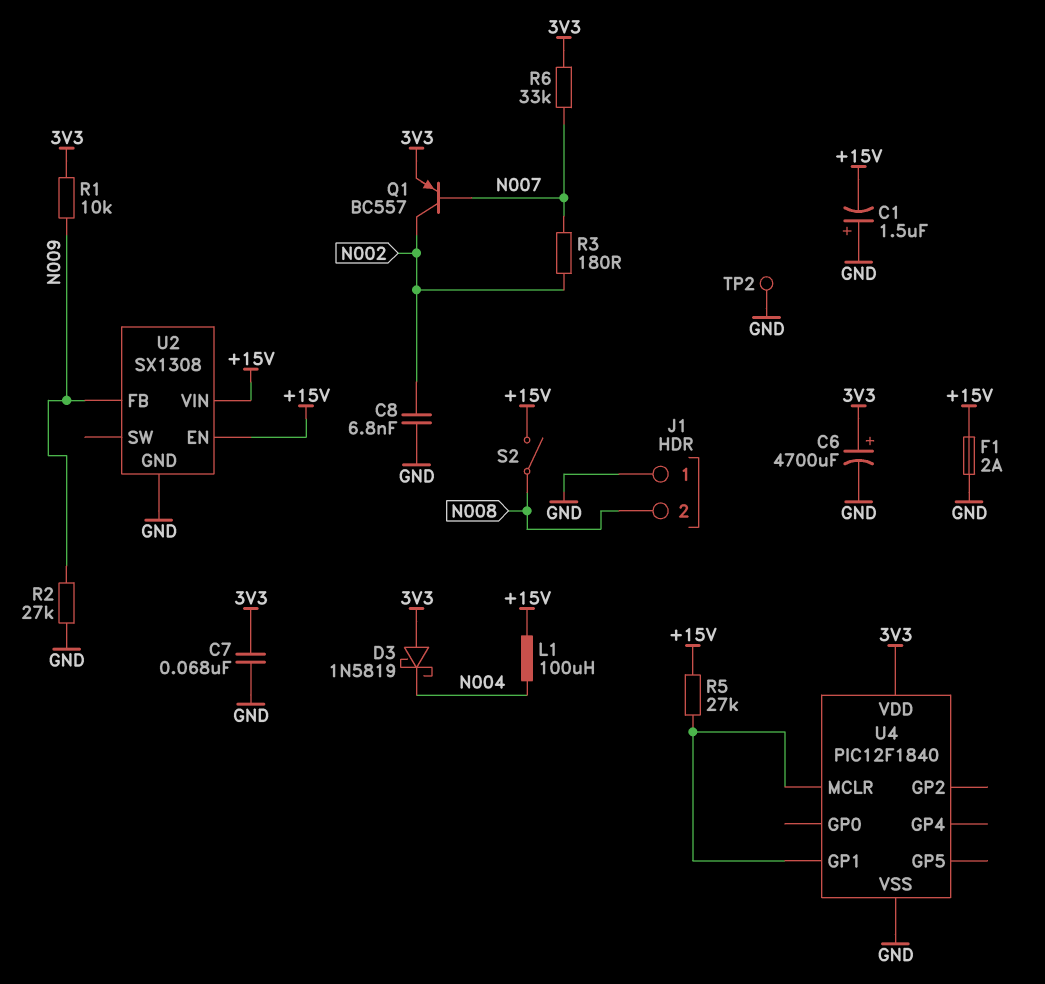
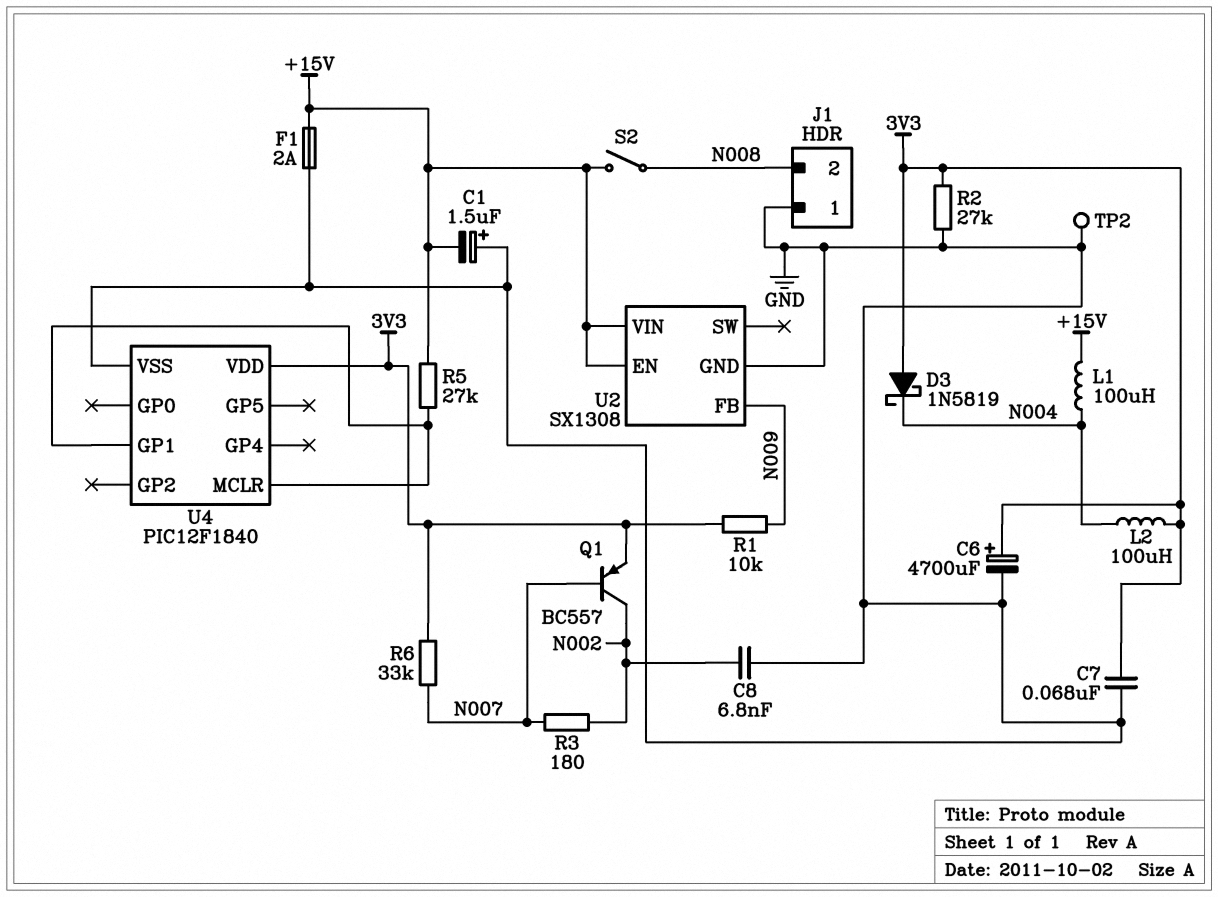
L2: none -> 100uH (3V3, N004)
R2: 27k (GND, N009) -> 27k (3V3, GND)

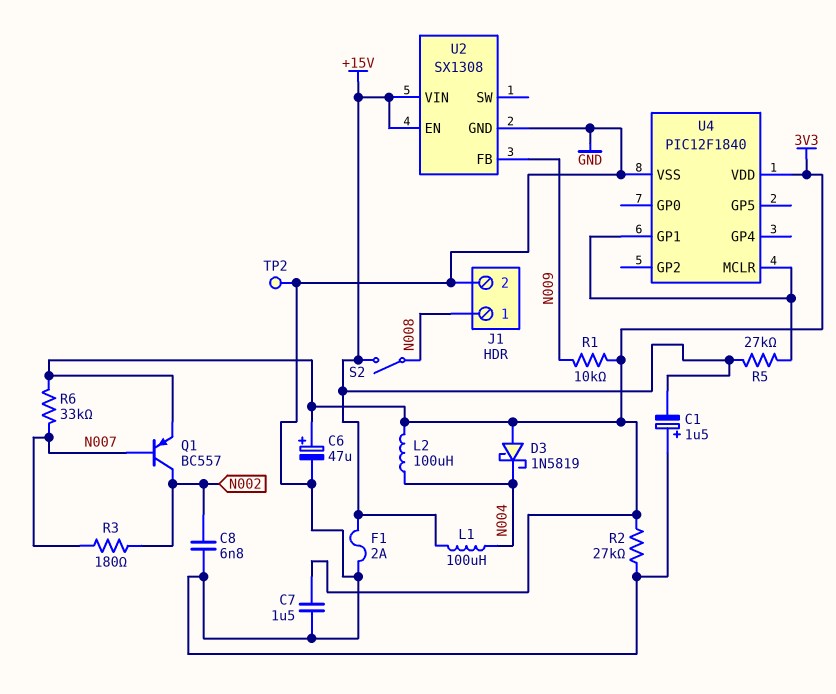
C6: 4700uF (plus 3V3, minus GND) -> 47uF (plus 3V3, minus GND)
C7: 68nF (3V3, GND) -> 1.5uF (3V3, GND)
J1 pin 1: GND -> N008
J1 pin 2: N008 -> GND

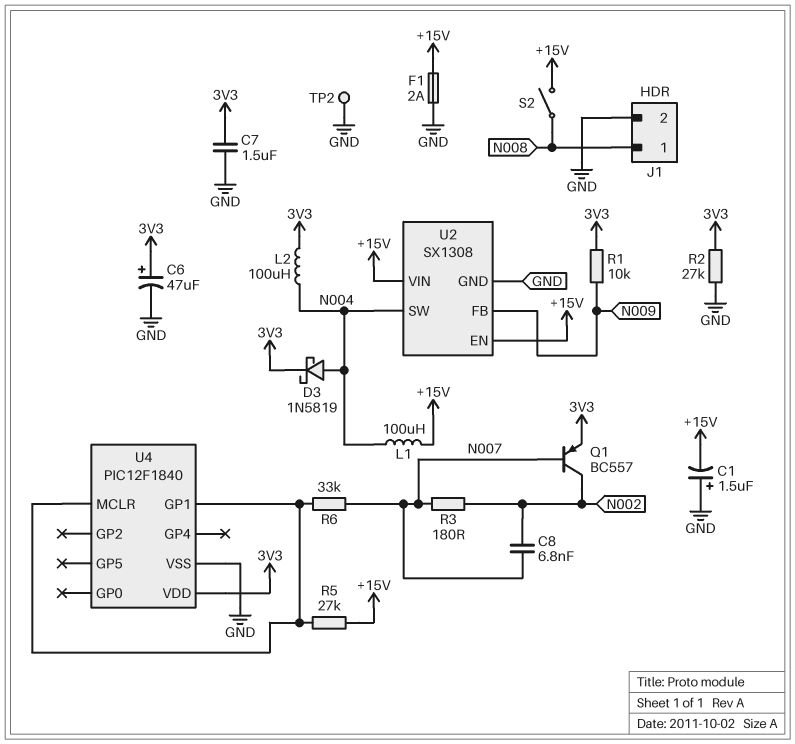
C8: 6.8nF (GND, N002) -> 6.8nF (N002, N007)
D3: schottky 1N5819 (A 3V3, K N004) -> schottky 1N5819 (A N004, K 3V3)
R6: 33k (3V3, N007) -> 33k (N007, U4/GP1)
U2 pin SW: none -> N004

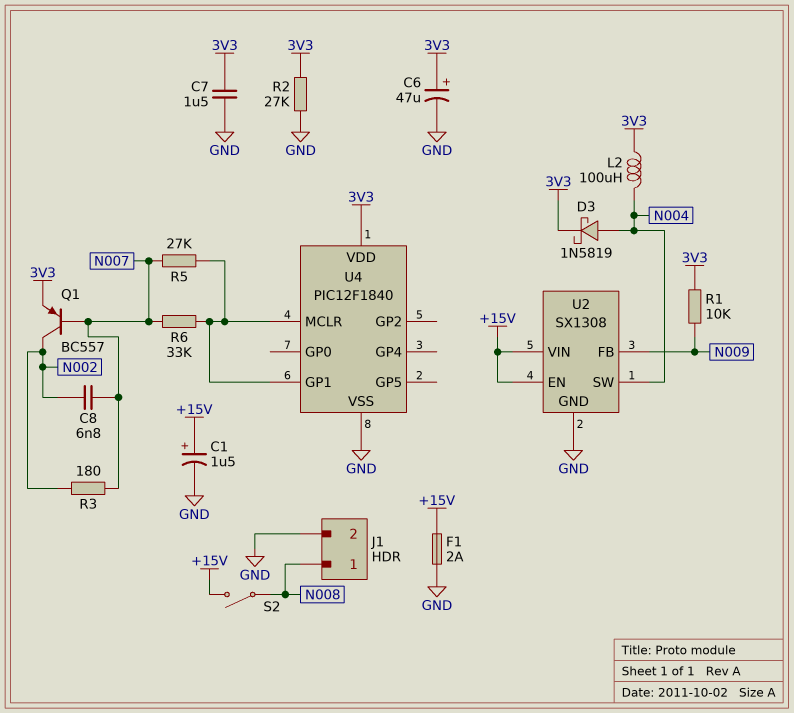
C1: 1.5uF (plus GND, minus +15V) -> 1.5uF (plus +15V, minus GND)
L1: 100uH (+15V, N004) -> none
R5: 27k (+15V, U4/GP1) -> 27k (N007, U4/GP1)
TP2: test point (GND) -> none

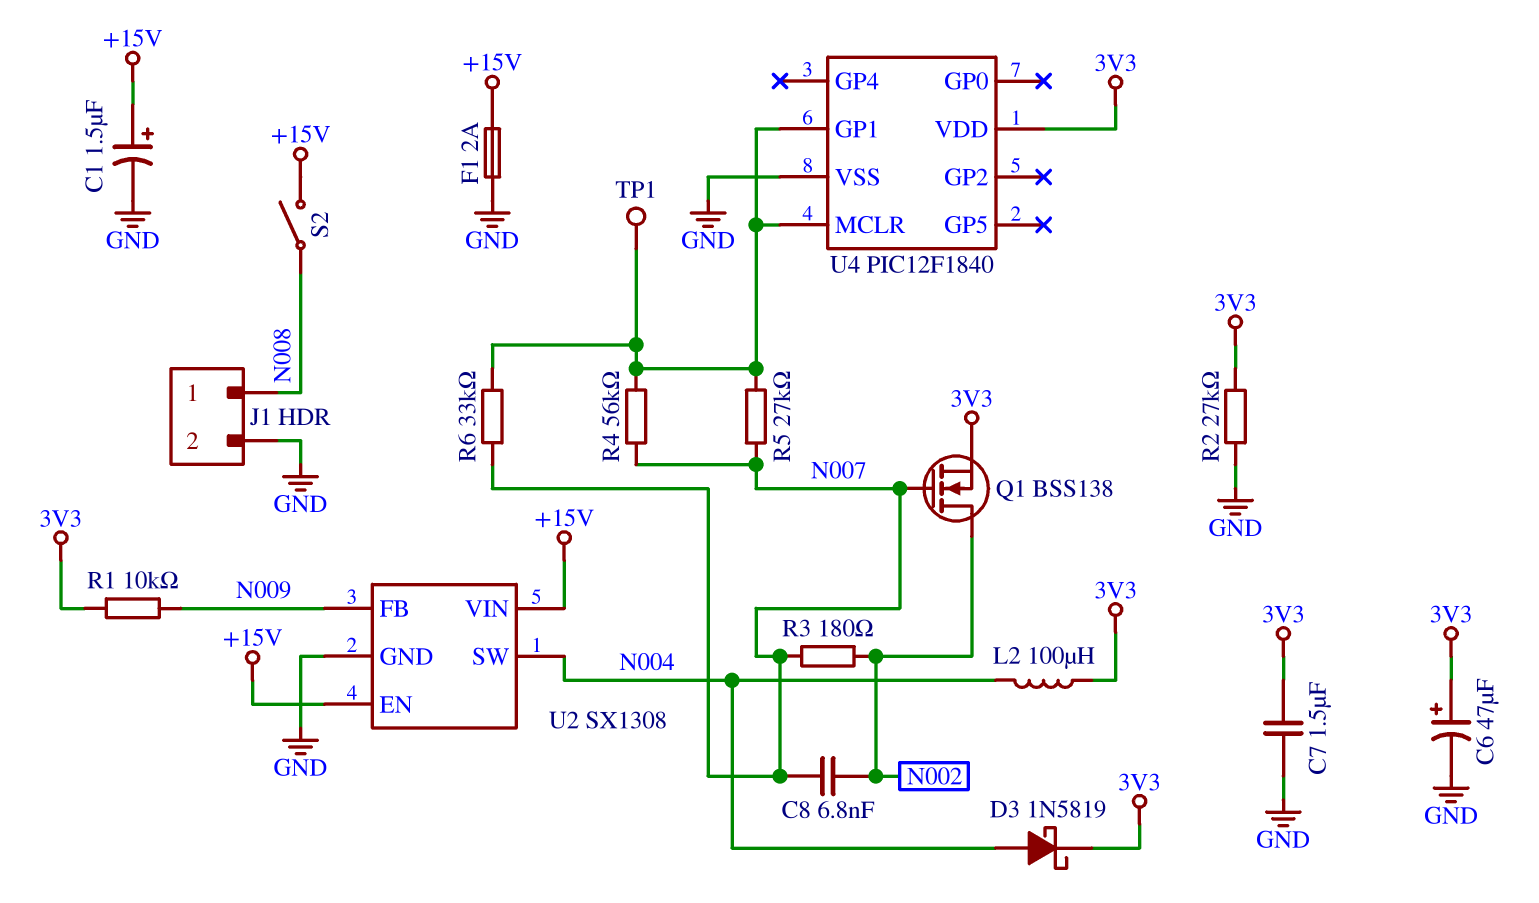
Q1: PNP BC557 (B N007, C N002, E 3V3) -> NMOS BSS138 (G N007, D N002, S 3V3)
R4: none -> 56k (N007, U4/GP1)
TP1: none -> test point (U4/GP1)

